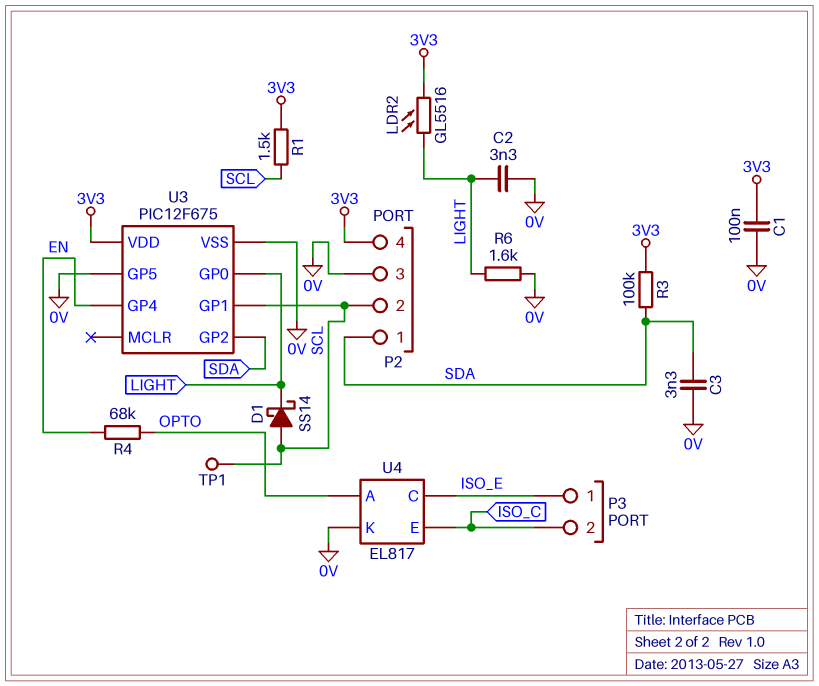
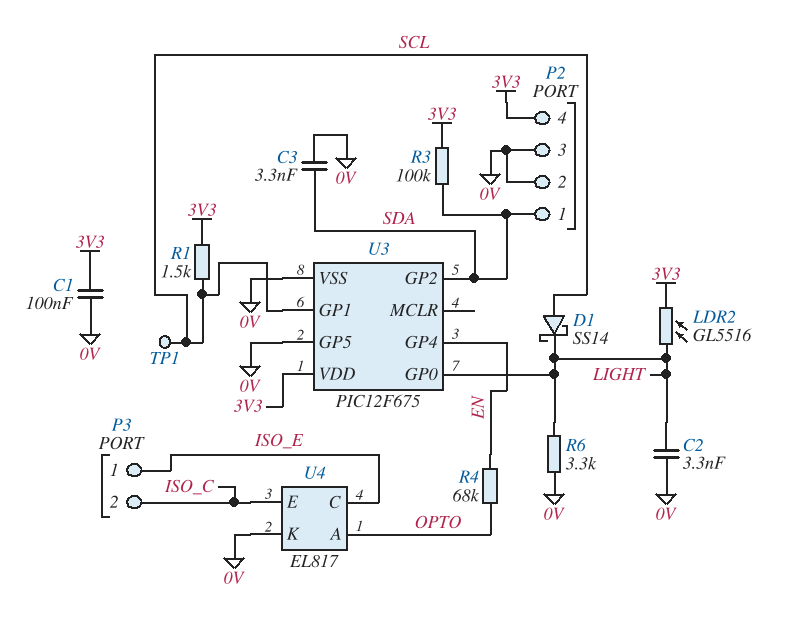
P2 pin 2: SCL -> 0V
R6: 1.6k (0V, LIGHT) -> 3.3k (0V, LIGHT)

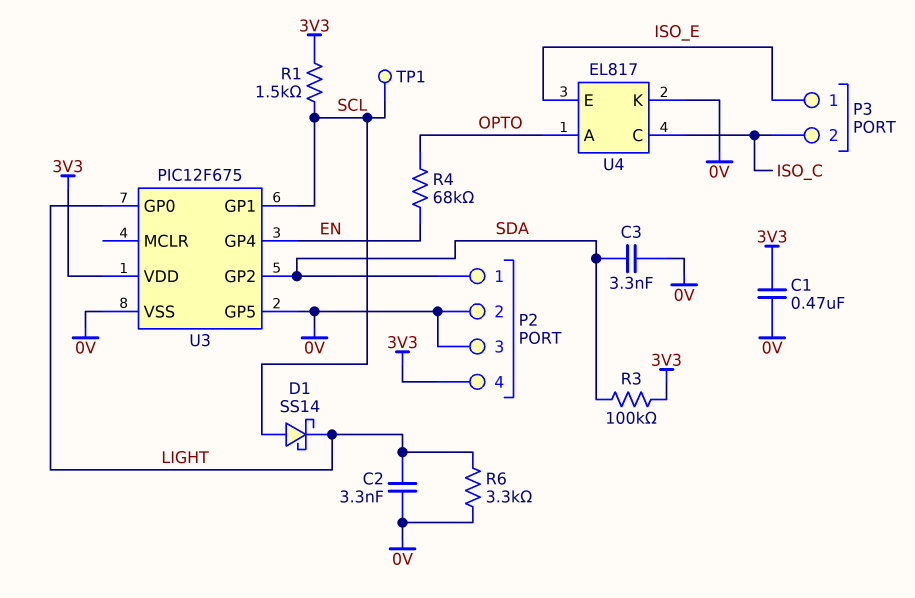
C1: 100nF (0V, 3V3) -> 470nF (0V, 3V3)
LDR2: GL5516 (3V3, LIGHT) -> none
U4 pin C: ISO_E -> ISO_C
U4 pin E: ISO_C -> ISO_E

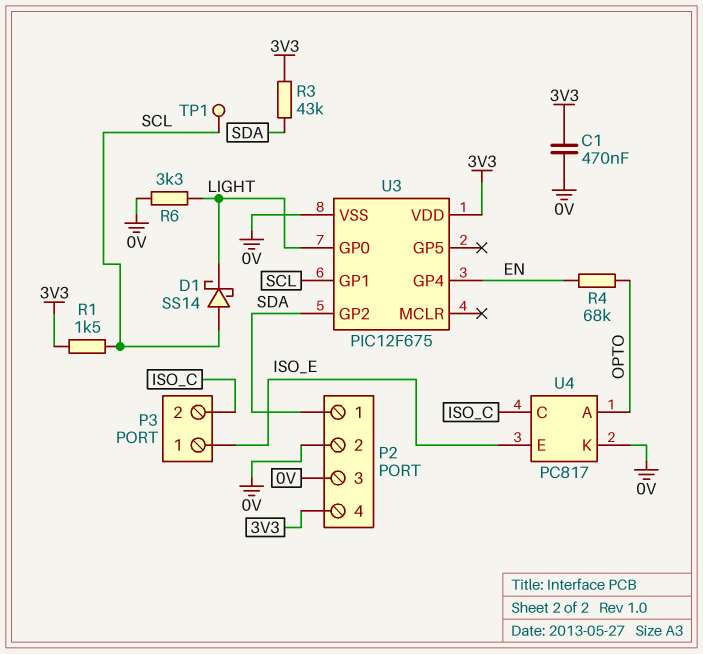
C2: 3.3nF (0V, LIGHT) -> none
C3: 3.3nF (0V, SDA) -> none
R3: 100k (3V3, SDA) -> 43k (3V3, SDA)
U3 pin GP5: 0V -> none
U4: EL817 -> PC817

